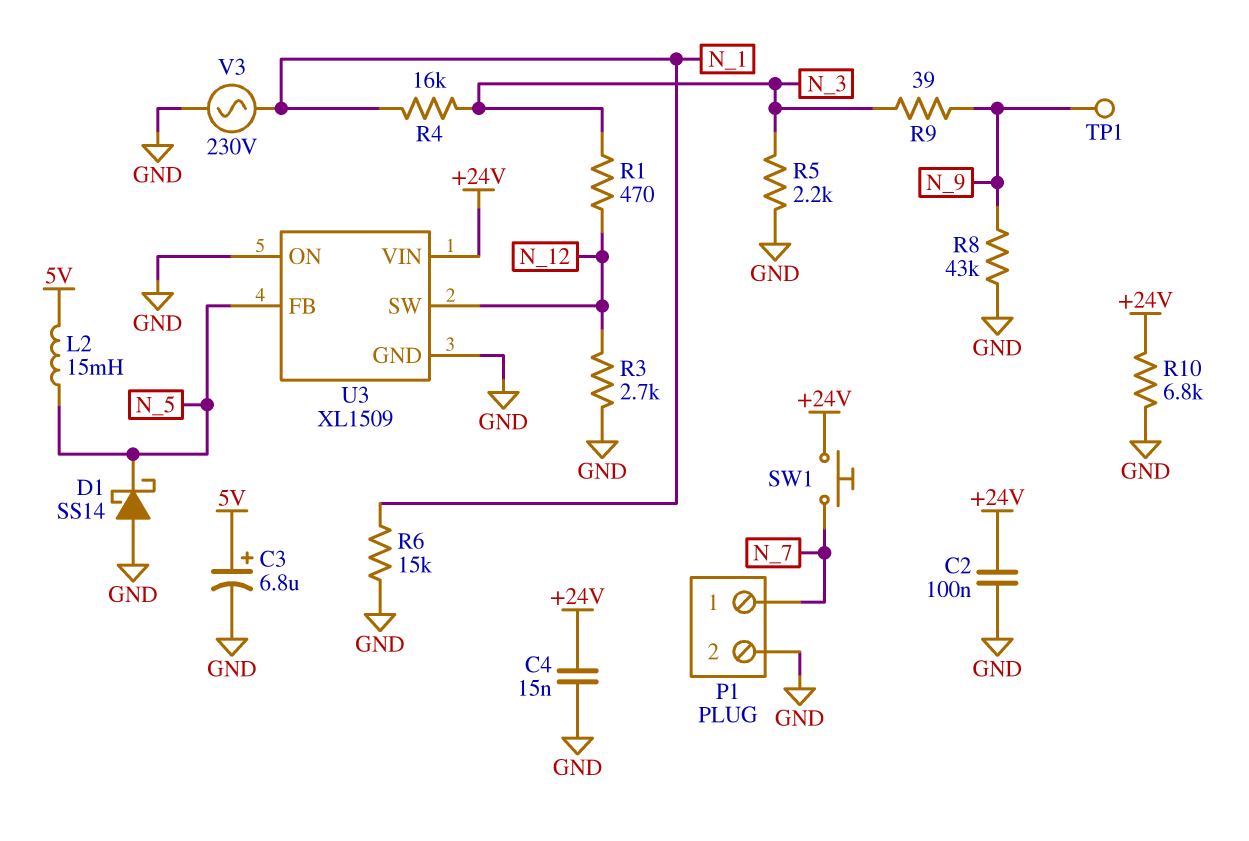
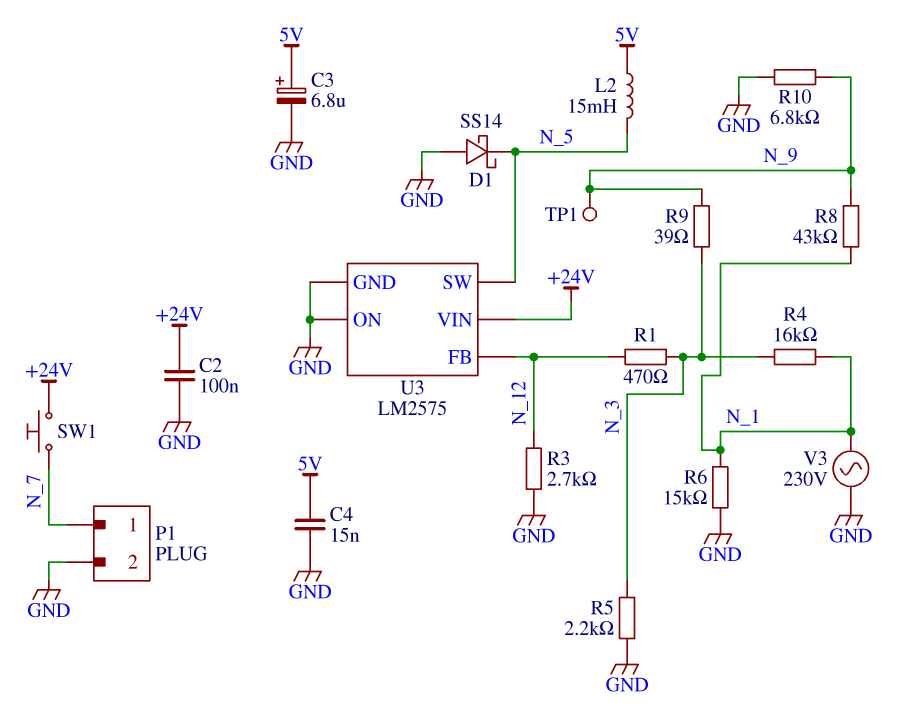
C4: 15nF (+24V, GND) -> 15nF (5V, GND)
R8: 43k (GND, N_9) -> 43k (N_1, N_9)
R10: 6.8k (+24V, GND) -> 6.8k (GND, N_9)
U3: XL1509 -> LM2575
U3 pin FB: N_5 -> N_12
U3 pin SW: N_12 -> N_5

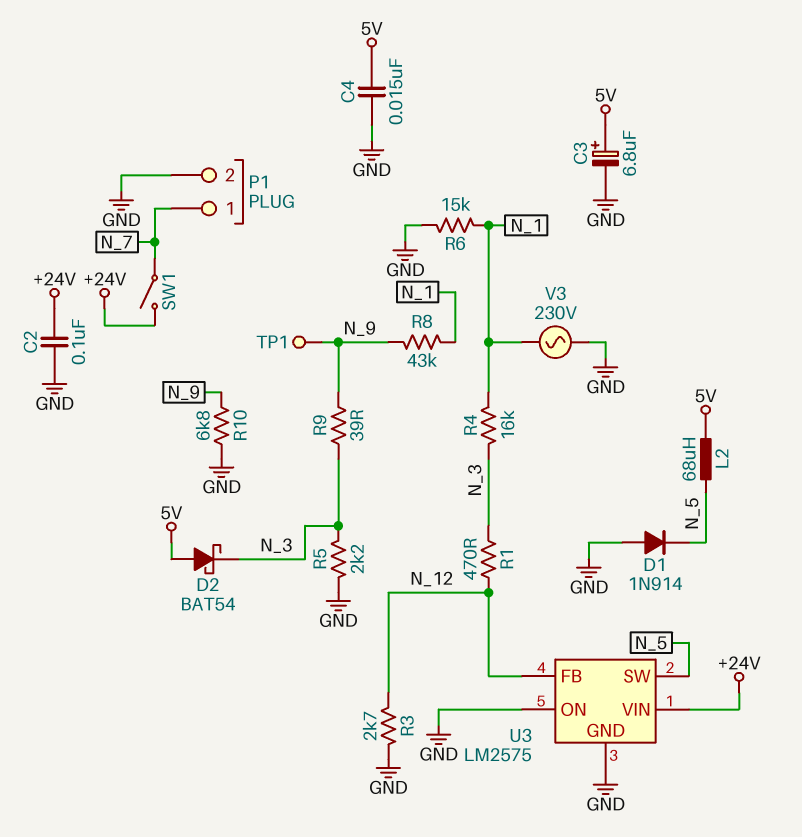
D1: schottky SS14 (A GND, K N_5) -> diode 1N914 (A GND, K N_5)
D2: none -> schottky BAT54 (A 5V, K N_3)
L2: 15mH (5V, N_5) -> 68uH (5V, N_5)
SW1: button (+24V, N_7) -> switch (+24V, N_7)

